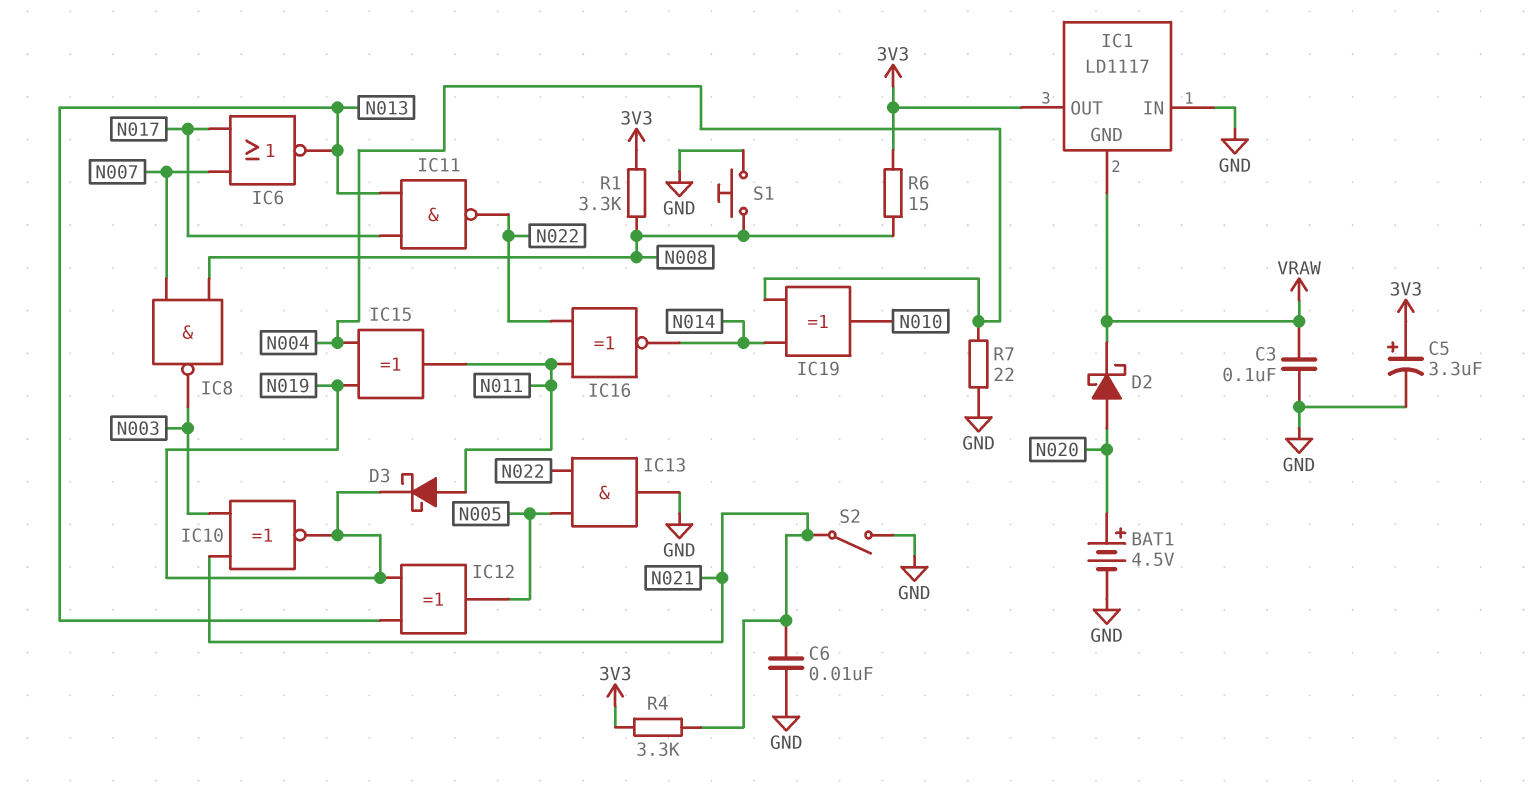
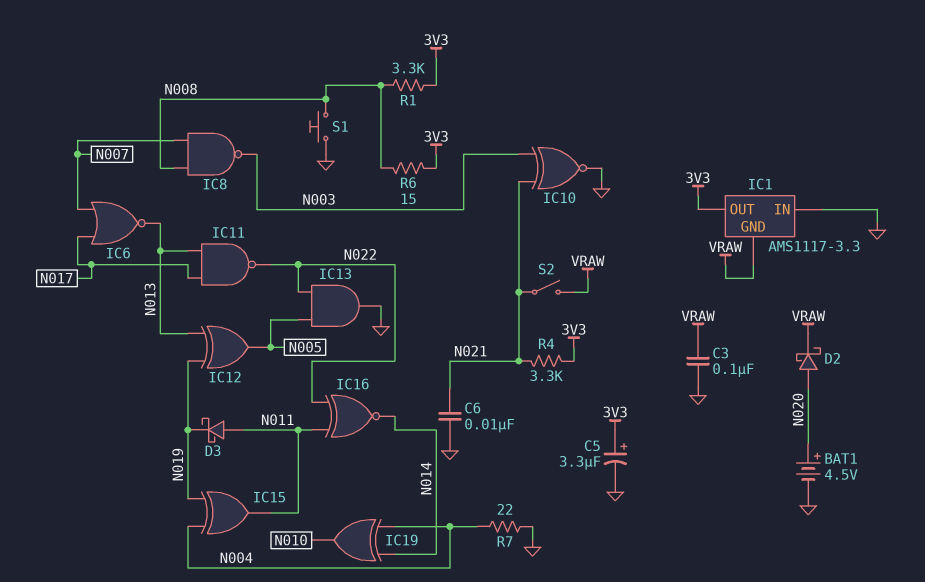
IC1: LD1117 -> AMS1117-3.3
IC10: XNOR (in N003, in N021, out N019) -> XNOR (in N003, in N021, out GND)
S2: switch (GND, N021) -> switch (N021, VRAW)

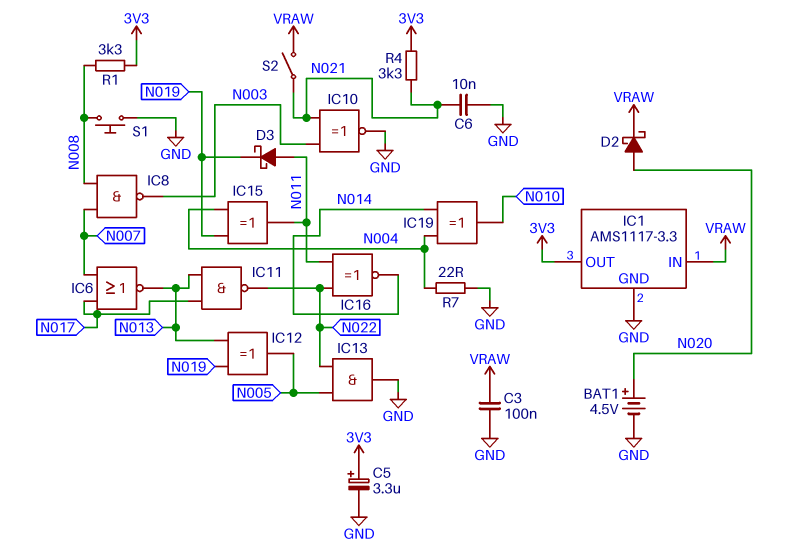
IC1 pin GND: VRAW -> GND
IC1 pin IN: GND -> VRAW
R6: 15 (3V3, N008) -> none

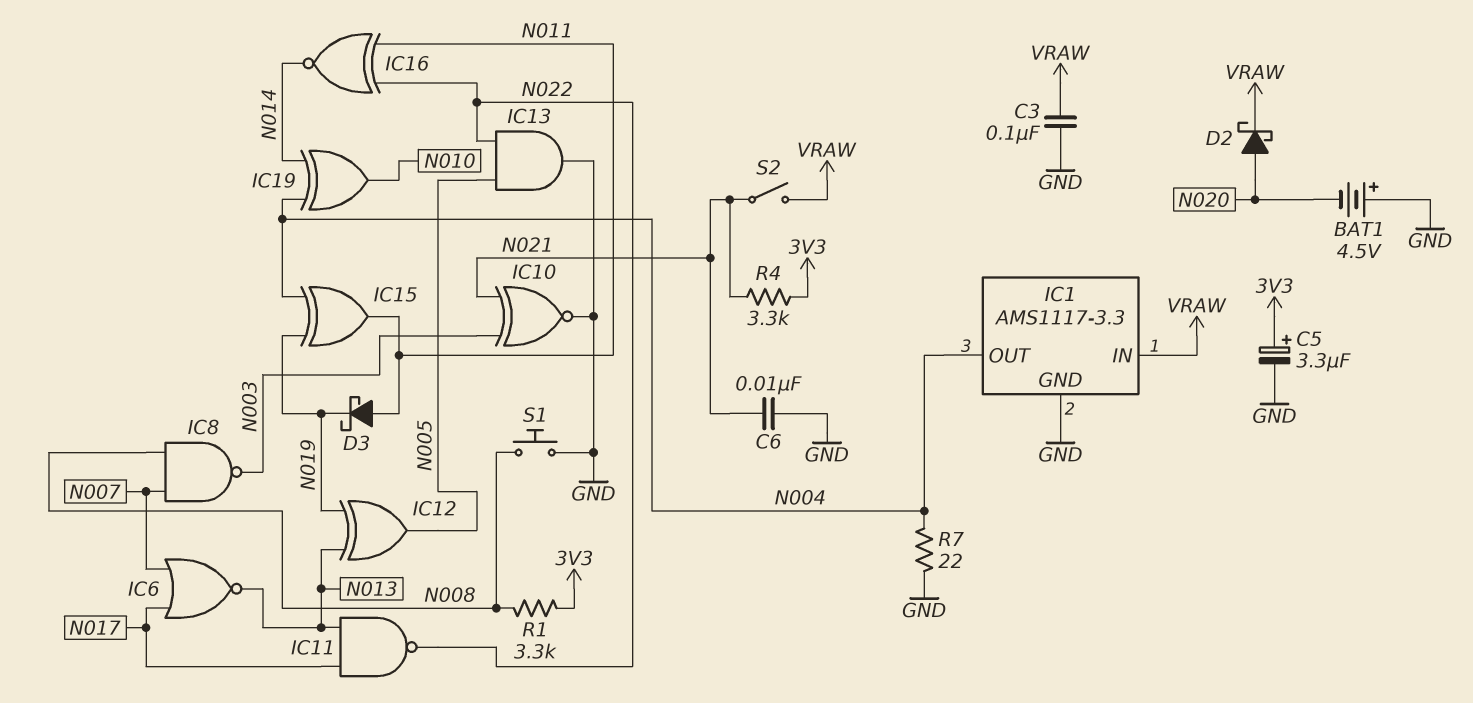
BAT1: 4.5V (plus N020, minus GND) -> 4.5V (plus GND, minus N020)
IC1 pin OUT: 3V3 -> N004

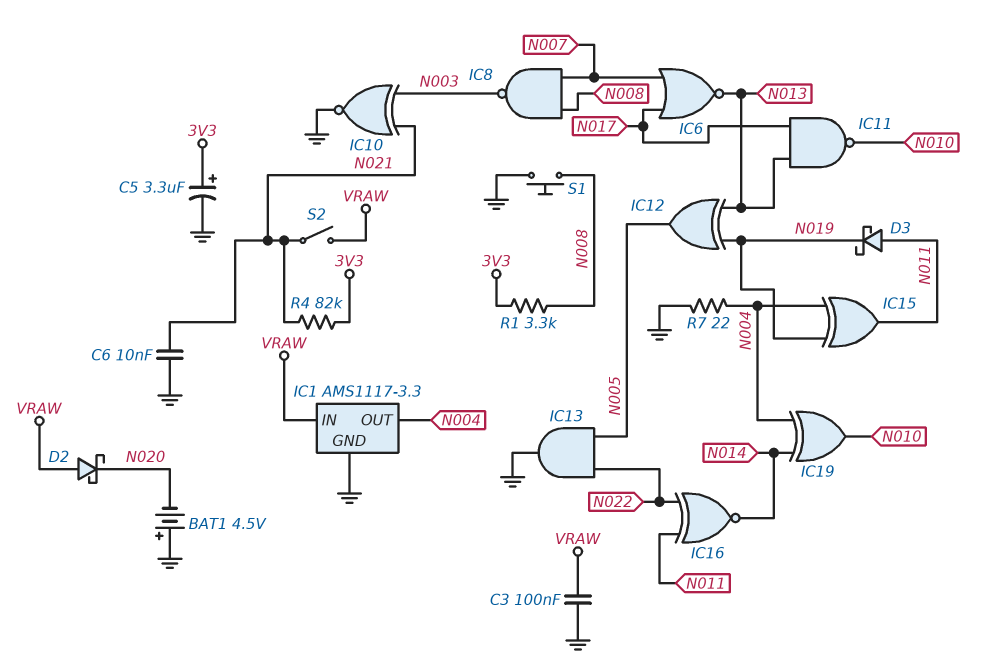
D2: schottky (A N020, K VRAW) -> schottky (A VRAW, K N020)
IC11: NAND (in N013, in N017, out N022) -> NAND (in N013, in N017, out N010)
R4: 3.3k (3V3, N021) -> 82k (3V3, N021)

